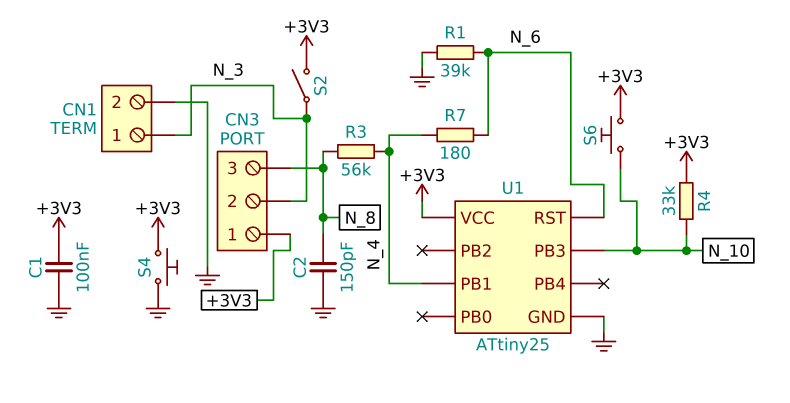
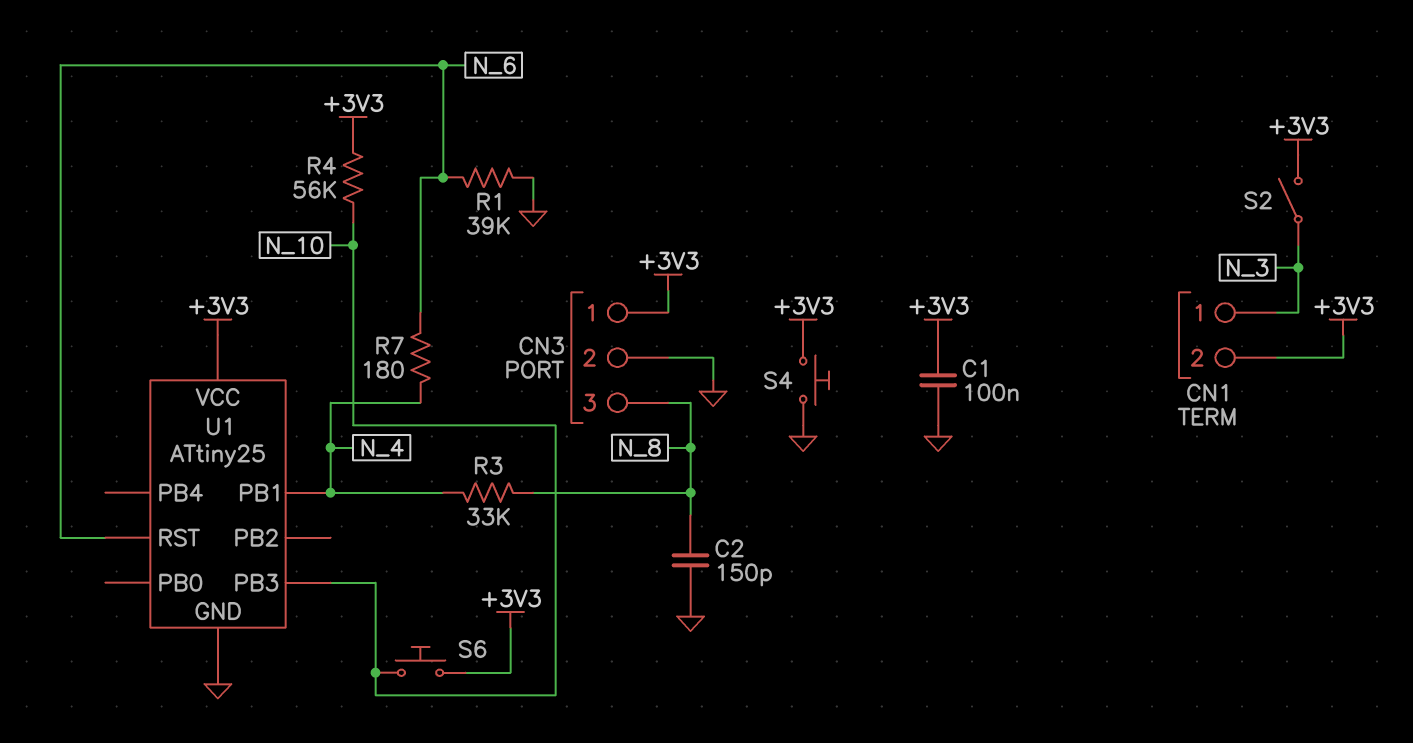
CN1 pin 2: GND -> +3V3
CN3 pin 2: N_3 -> GND
R3: 56k (N_4, N_8) -> 33k (N_4, N_8)
R4: 33k (+3V3, N_10) -> 56k (+3V3, N_10)

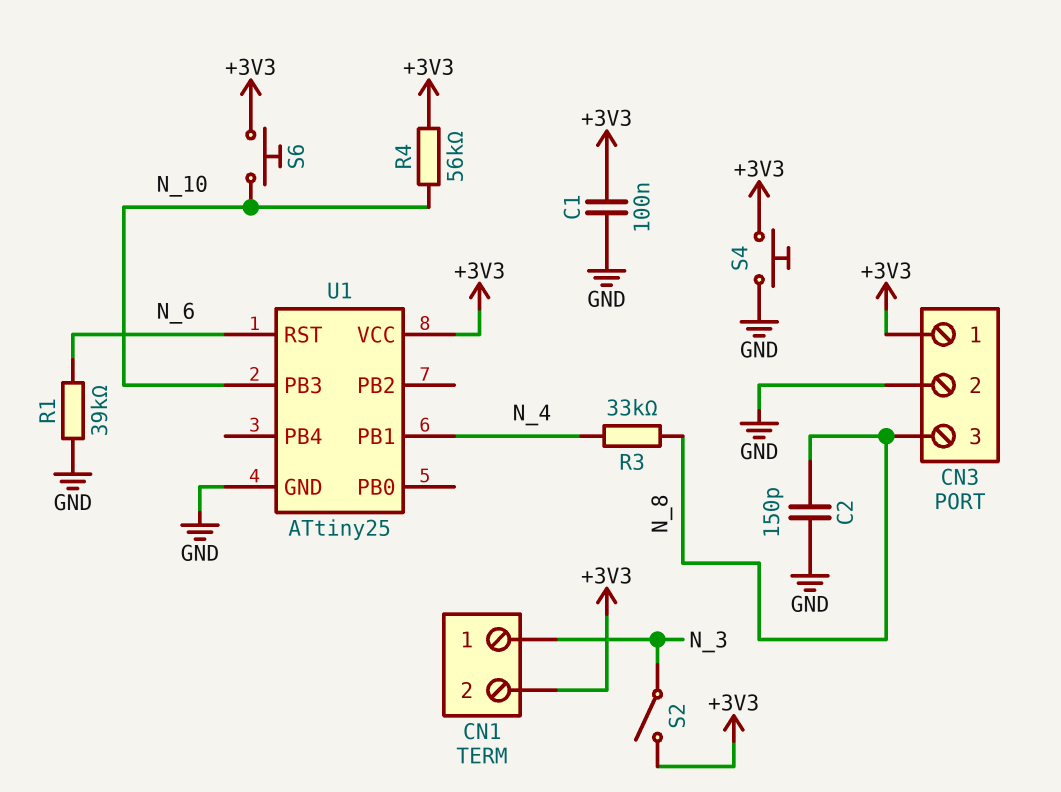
R7: 180 (N_4, N_6) -> none

